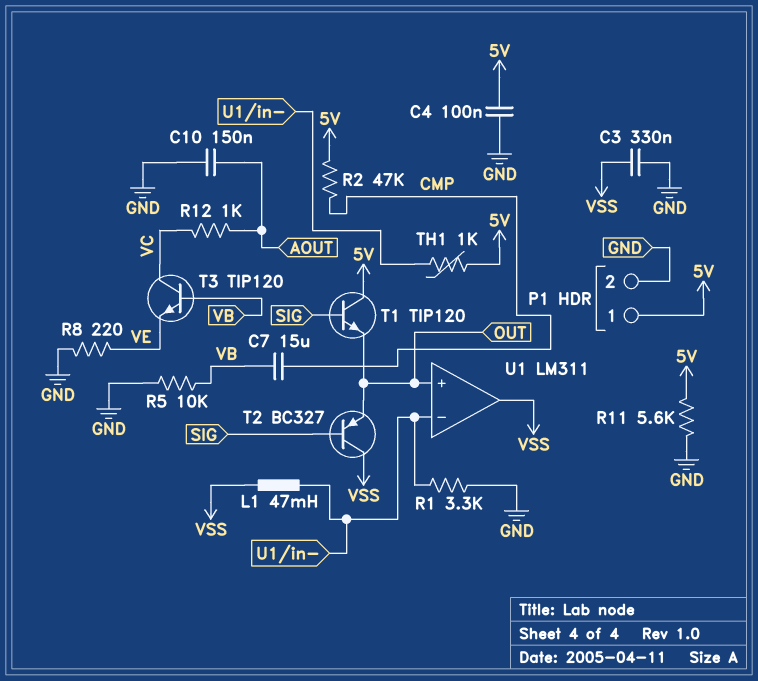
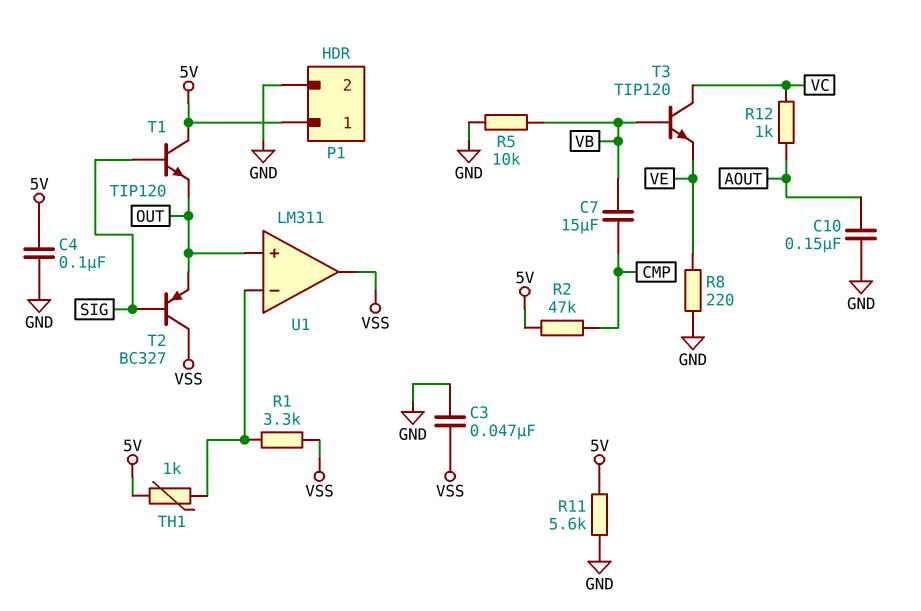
C3: 330nF (GND, VSS) -> 47nF (GND, VSS)
L1: 47mH (U1/in-, VSS) -> none
R1: 3.3k (GND, U1/in-) -> 3.3k (U1/in-, VSS)

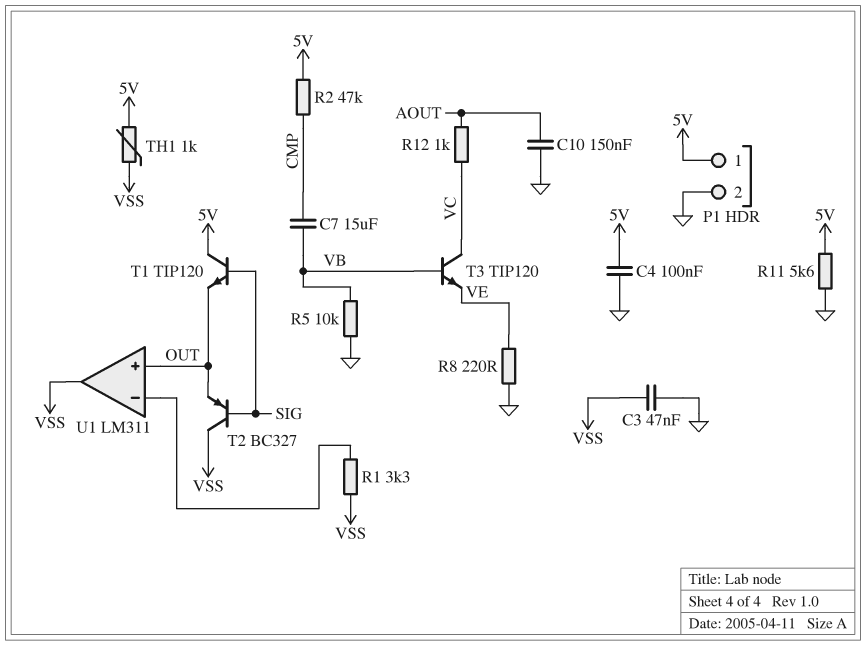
TH1: 1k (5V, U1/in-) -> 1k (5V, VSS)

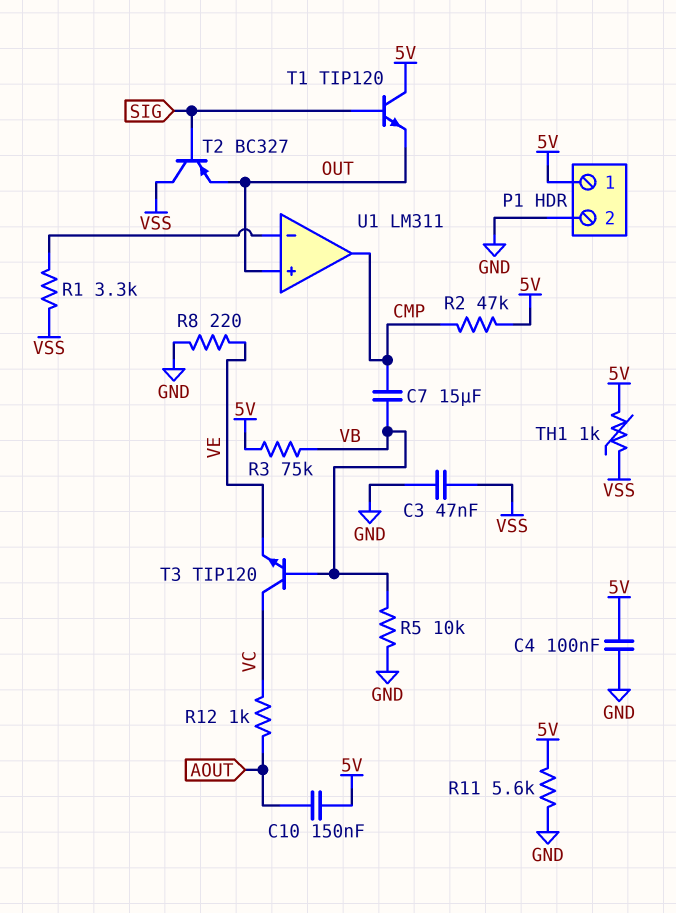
C10: 150nF (AOUT, GND) -> 150nF (5V, AOUT)
R3: none -> 75k (5V, VB)
U1 pin out: VSS -> CMP

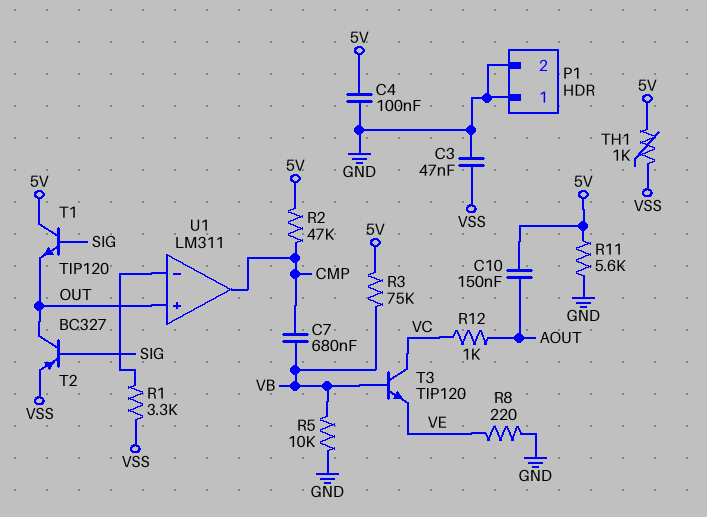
C7: 15uF (CMP, VB) -> 680nF (CMP, VB)
P1 pin 1: 5V -> GND
T2: PNP BC327 (B SIG, C VSS, E OUT) -> PNP BC327 (B SIG, C OUT, E VSS)

